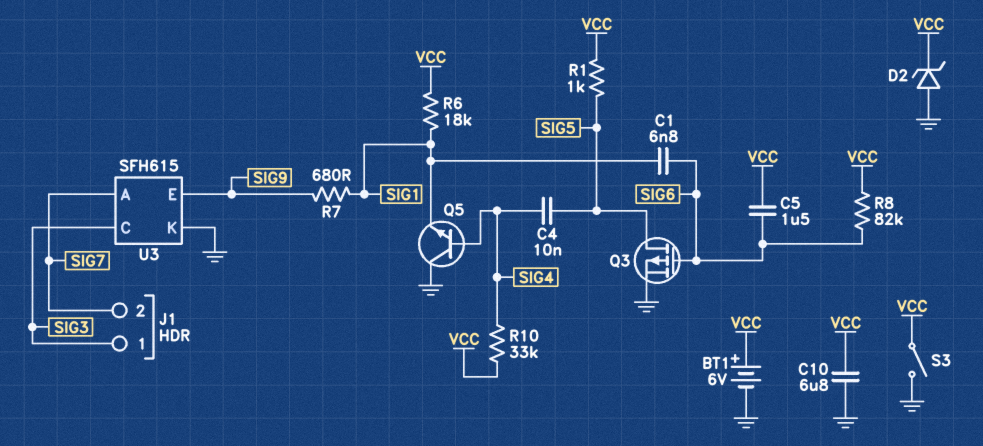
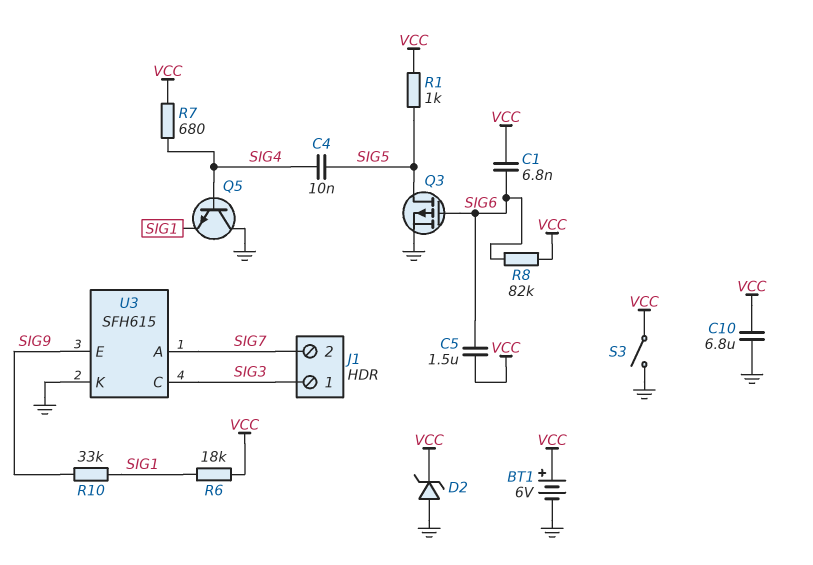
C1: 6.8nF (SIG1, SIG6) -> 6.8nF (SIG6, VCC)
R7: 680 (SIG1, SIG9) -> 680 (SIG4, VCC)
R10: 33k (SIG4, VCC) -> 33k (SIG1, SIG9)

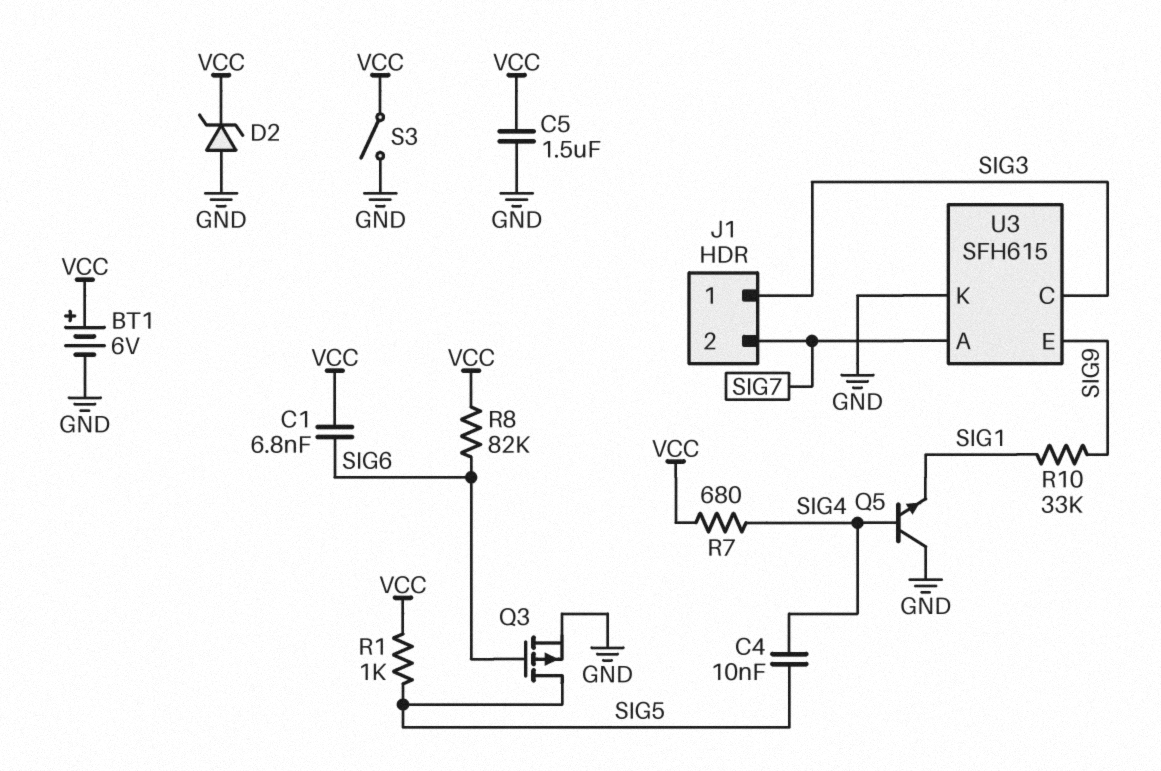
C5: 1.5uF (SIG6, VCC) -> 1.5uF (GND, VCC)
C10: 6.8uF (GND, VCC) -> none
R6: 18k (SIG1, VCC) -> none

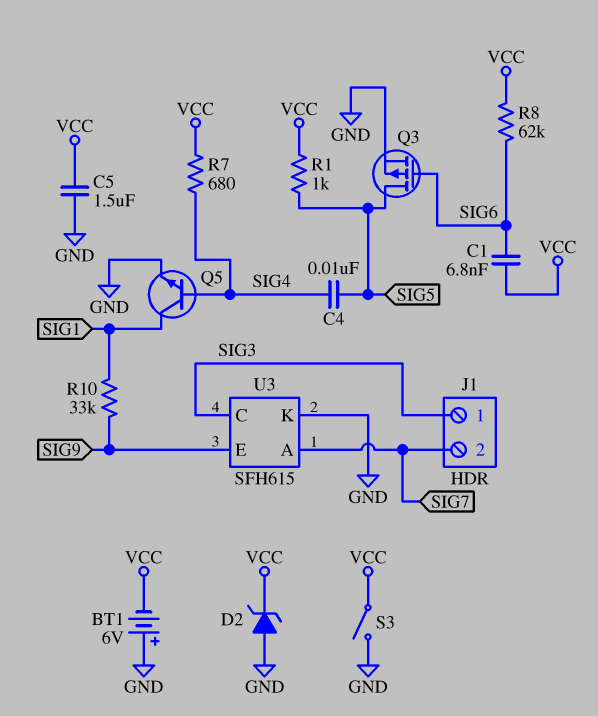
BT1: 6V (plus VCC, minus GND) -> 6V (plus GND, minus VCC)
Q5: NPN (B SIG4, C GND, E SIG1) -> NPN (B SIG4, C SIG1, E GND)
R8: 82k (SIG6, VCC) -> 62k (SIG6, VCC)

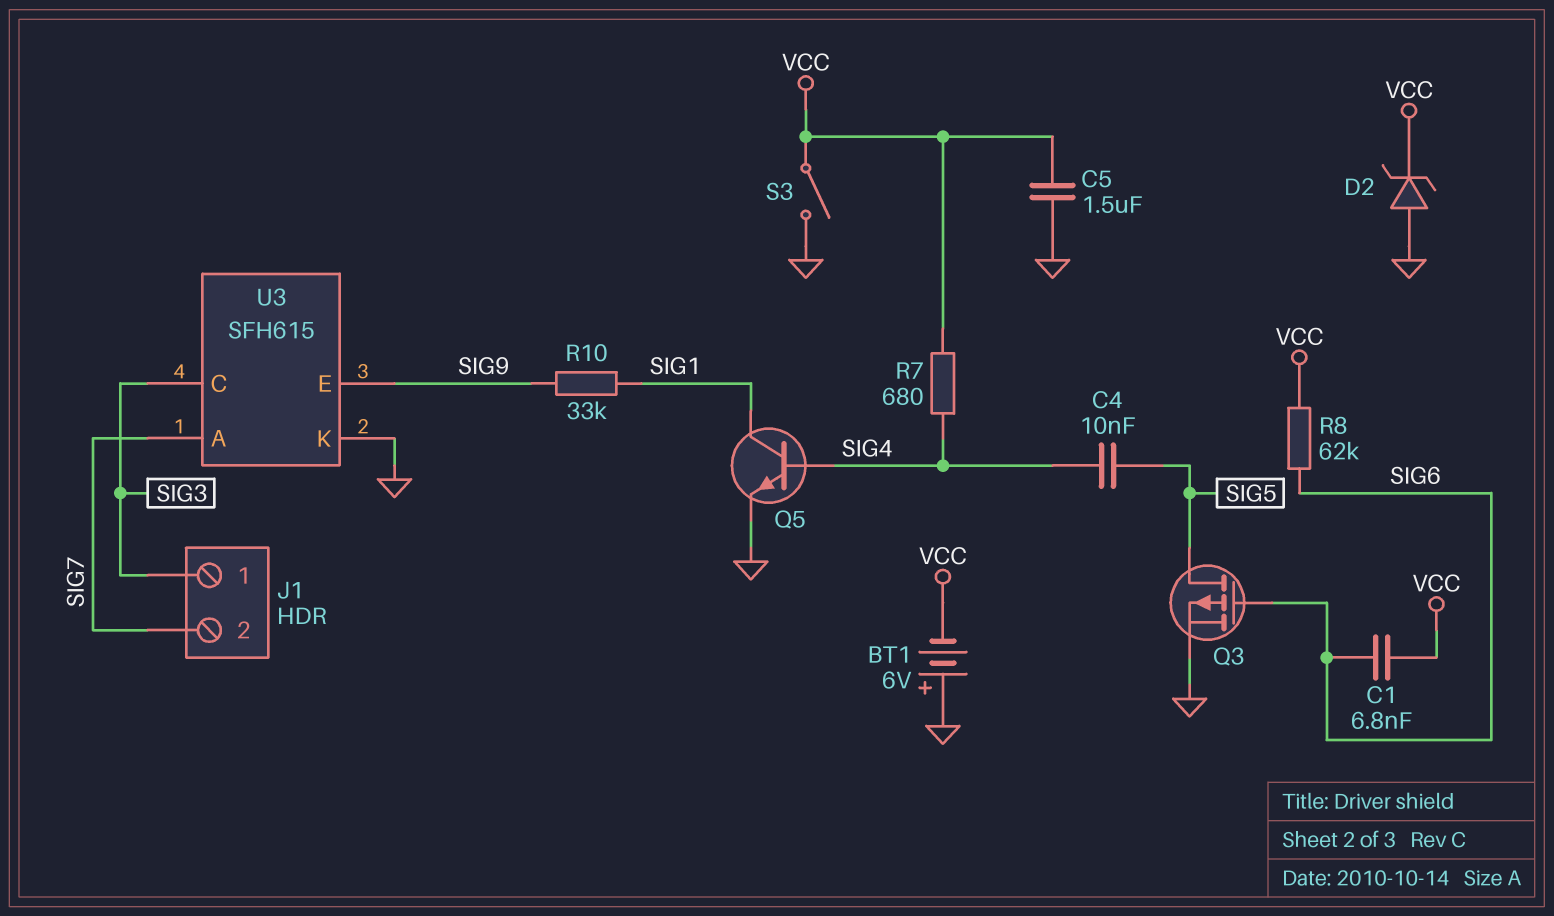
R1: 1k (SIG5, VCC) -> none

